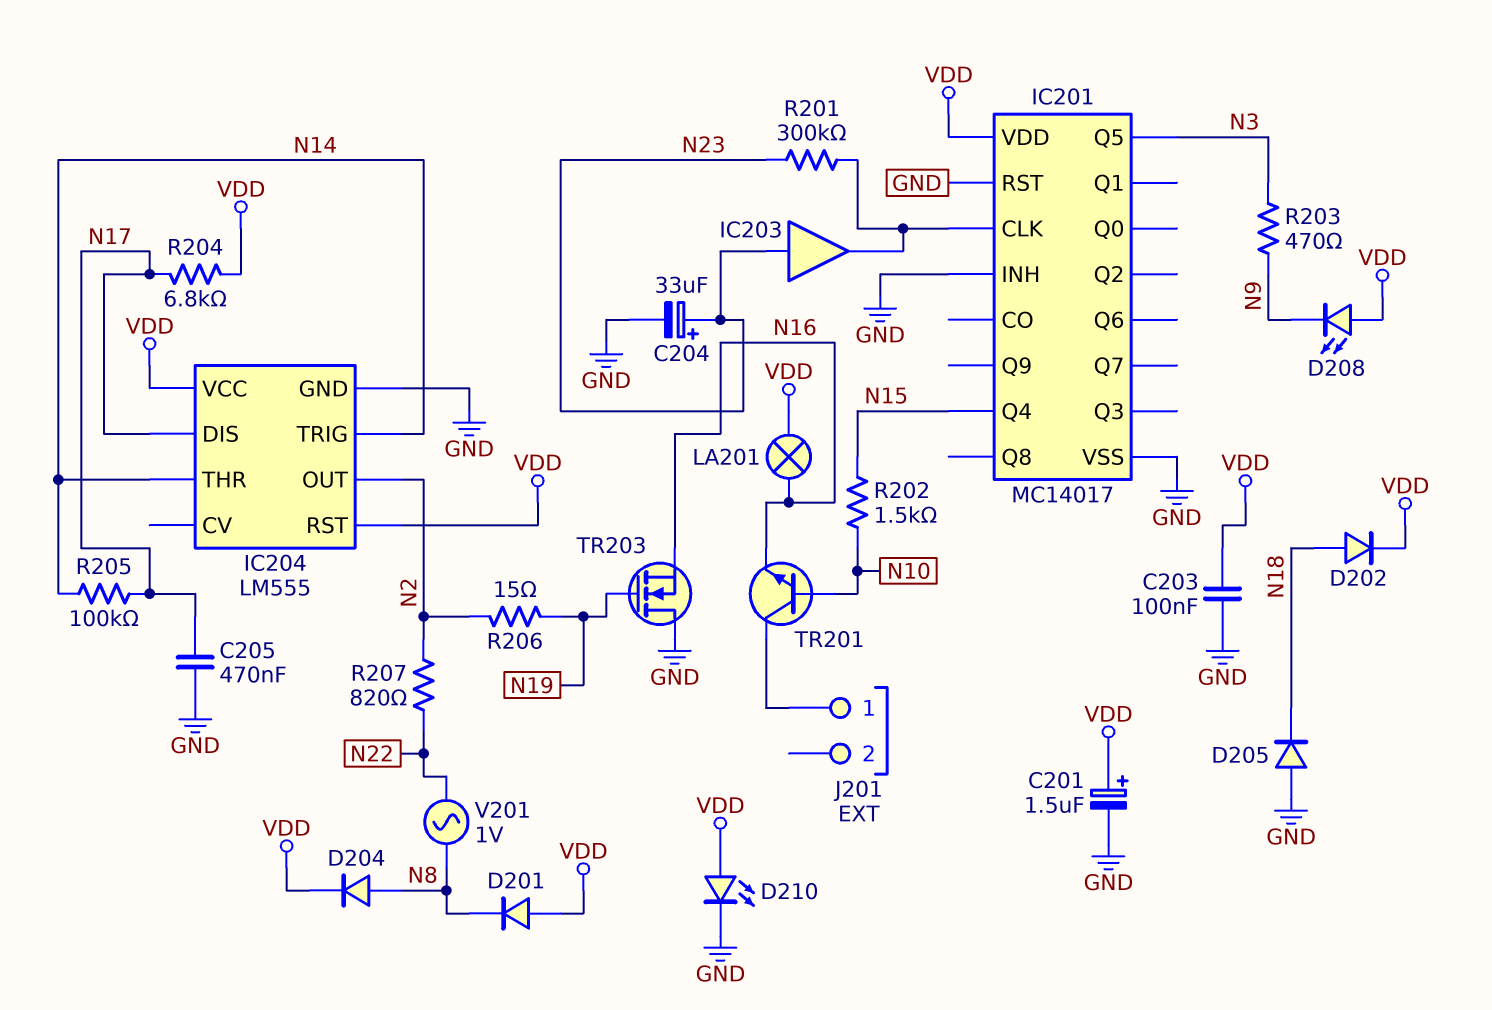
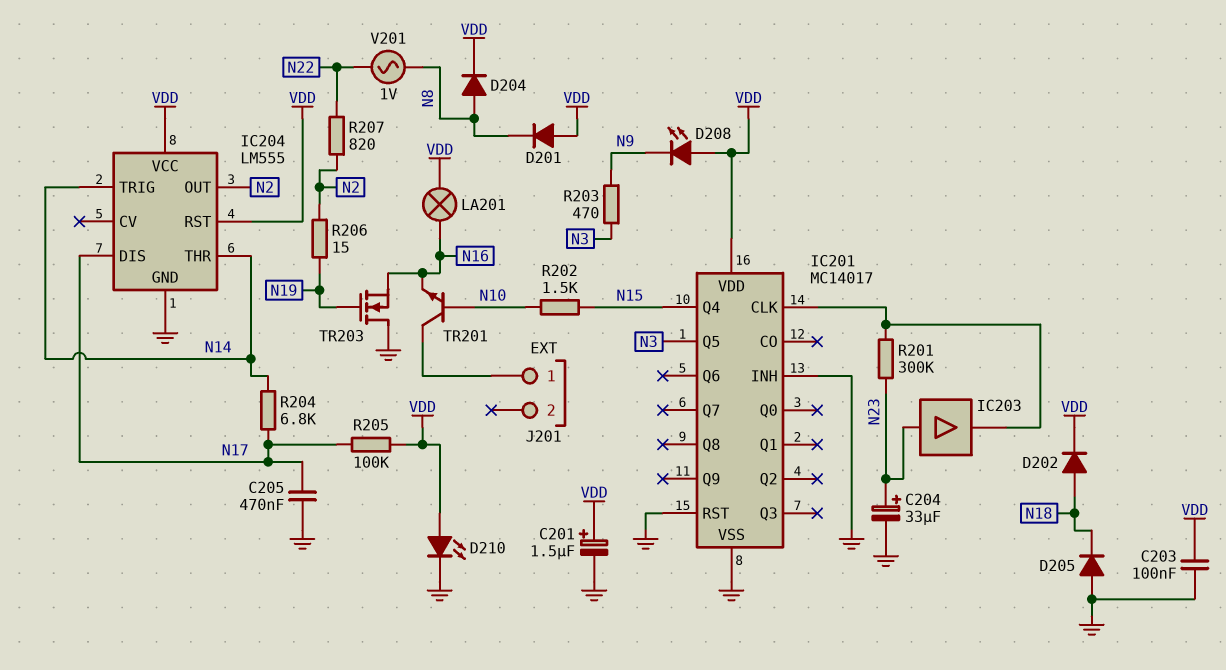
R204: 6.8k (N17, VDD) -> 6.8k (N14, N17)
R205: 100k (N14, N17) -> 100k (N17, VDD)

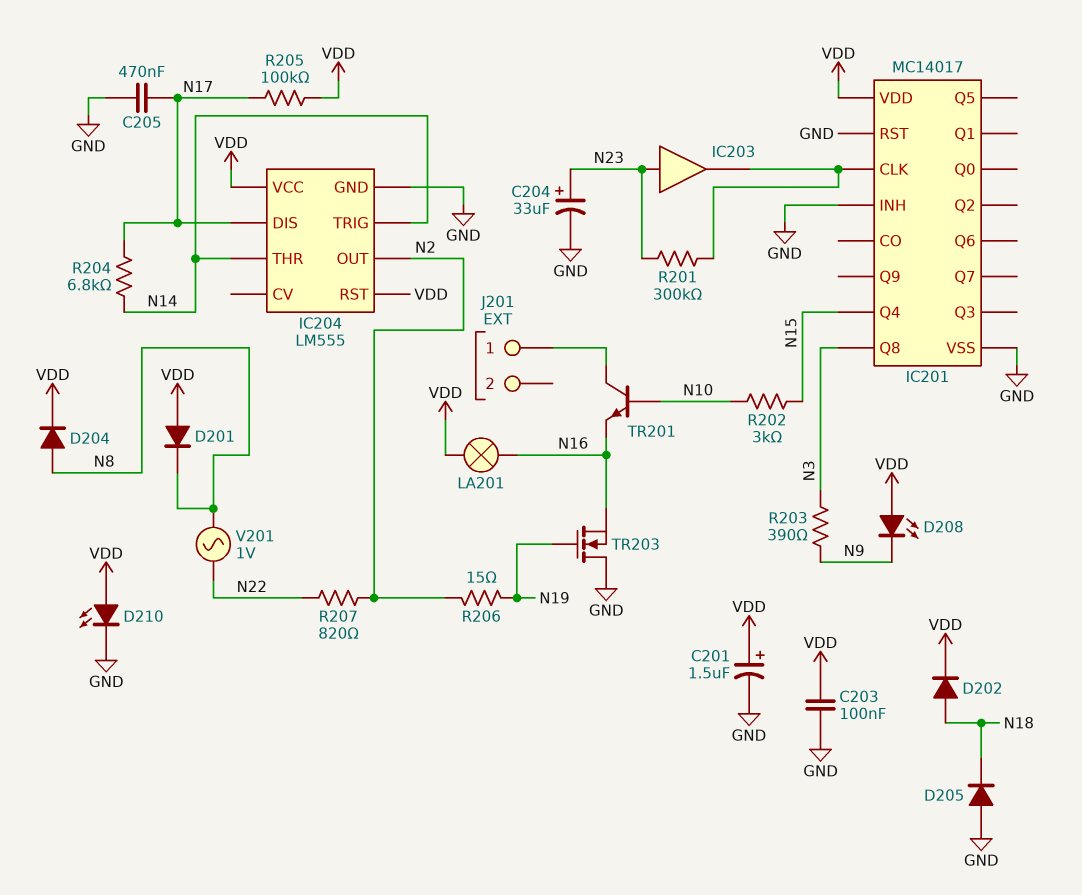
IC201 pin Q5: N3 -> none
IC201 pin Q8: none -> N3
R202: 1.5k (N10, N15) -> 3k (N10, N15)
R203: 470 (N3, N9) -> 390 (N3, N9)

